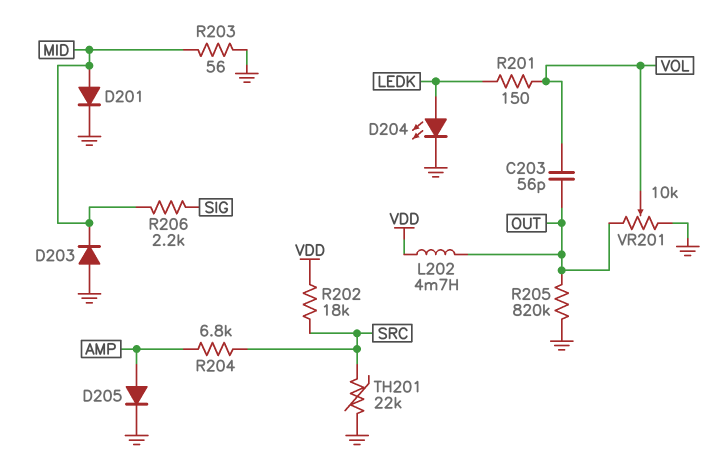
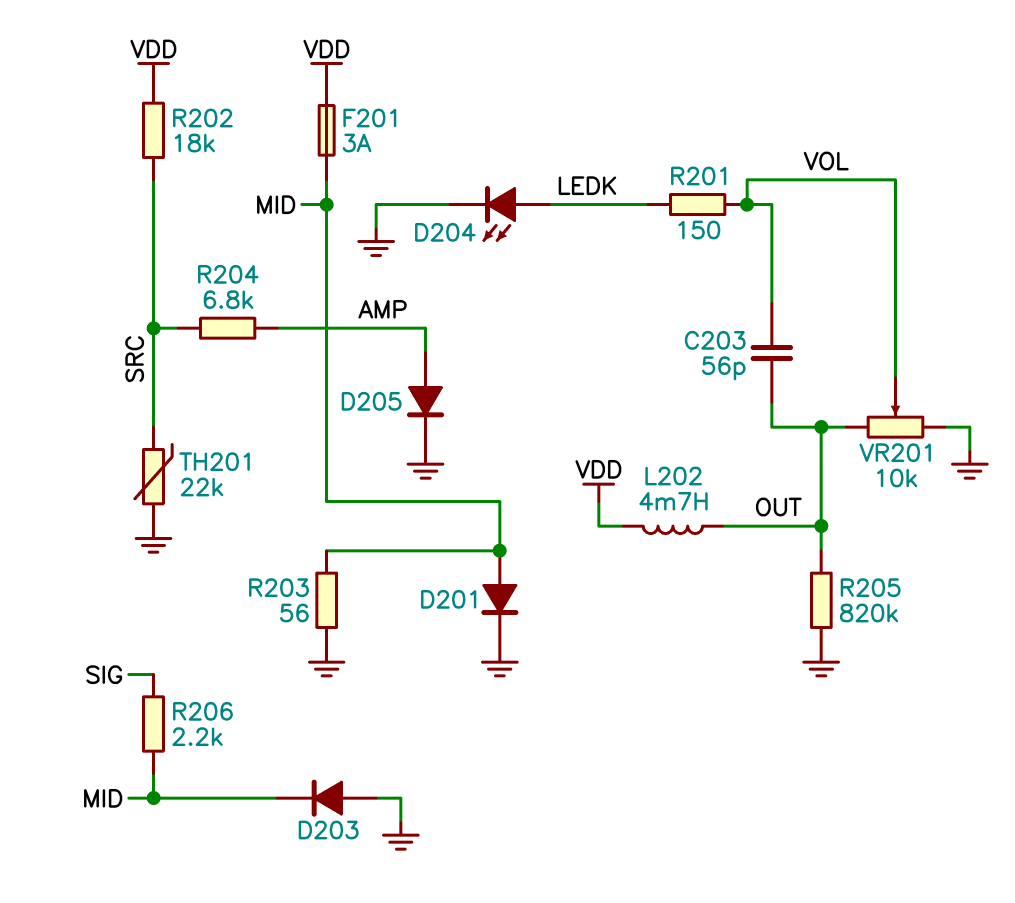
F201: none -> 3A (MID, VDD)

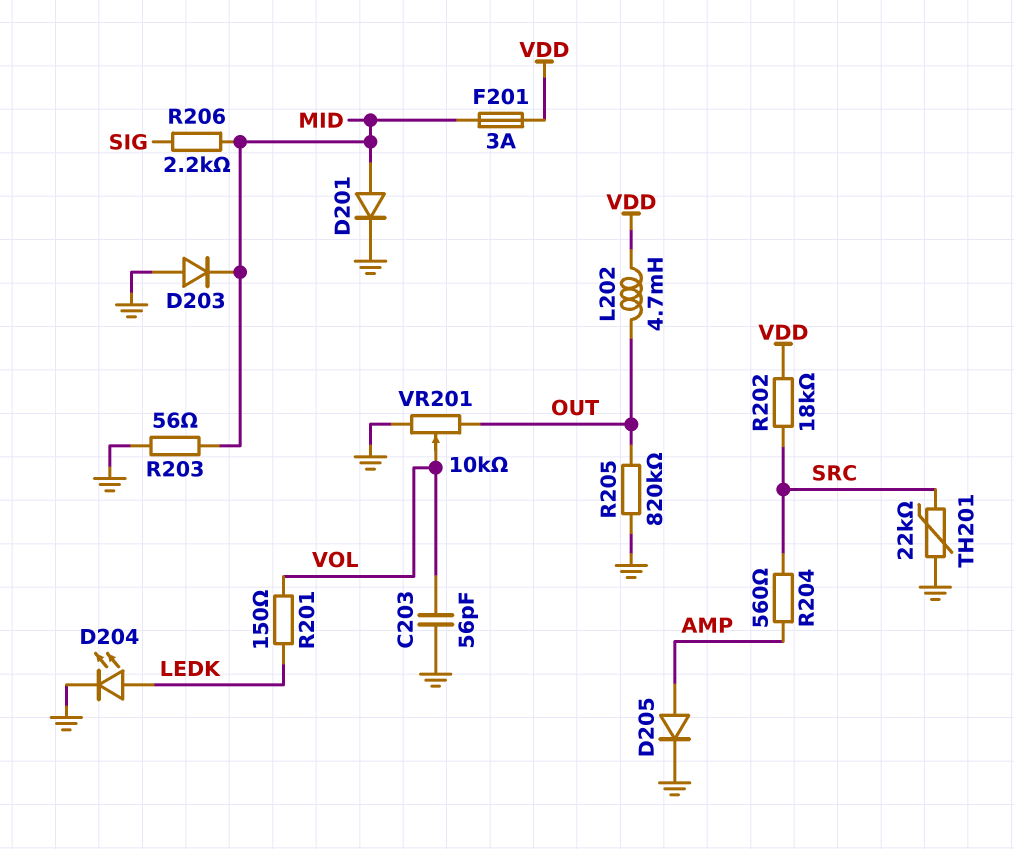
C203: 56pF (OUT, VOL) -> 56pF (GND, VOL)
R204: 6.8k (AMP, SRC) -> 560 (AMP, SRC)

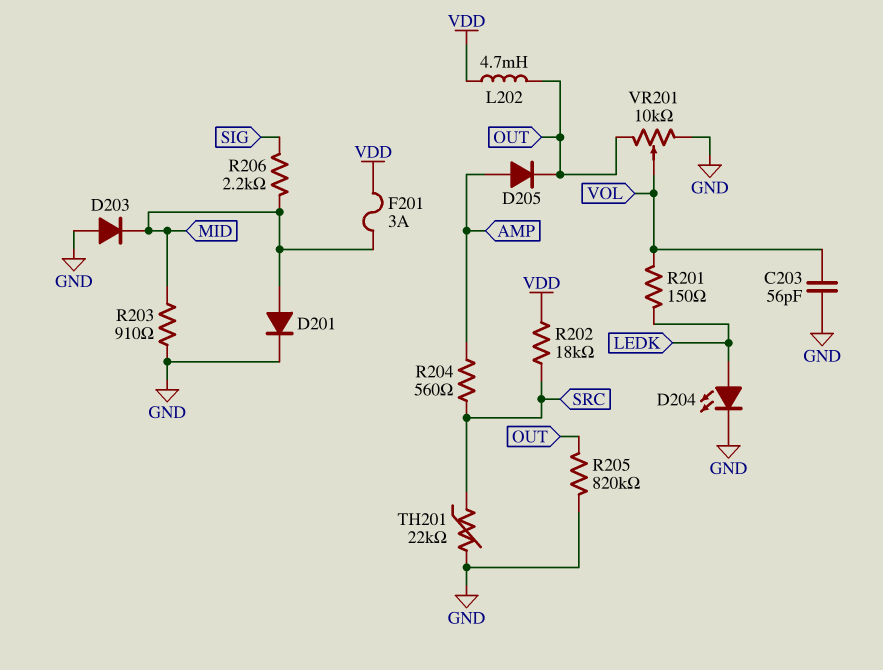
D205: diode (A AMP, K GND) -> diode (A AMP, K OUT)
R203: 56 (GND, MID) -> 910 (GND, MID)

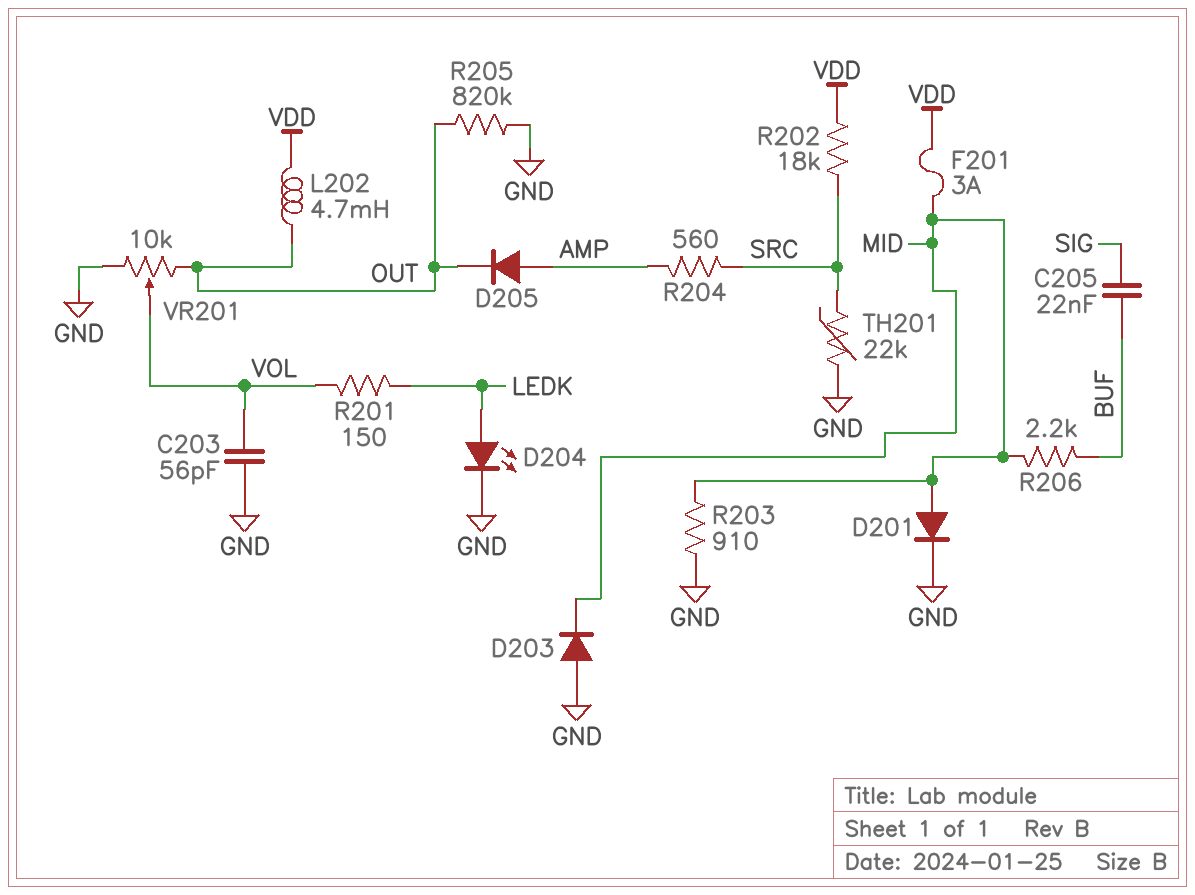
C205: none -> 22nF (BUF, SIG)
R206: 2.2k (MID, SIG) -> 2.2k (BUF, MID)

